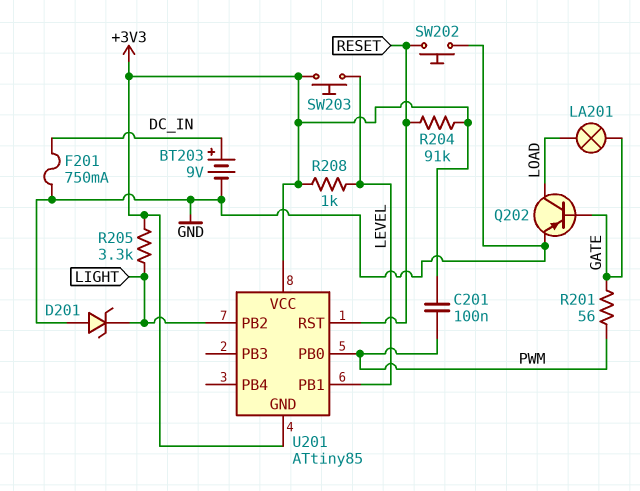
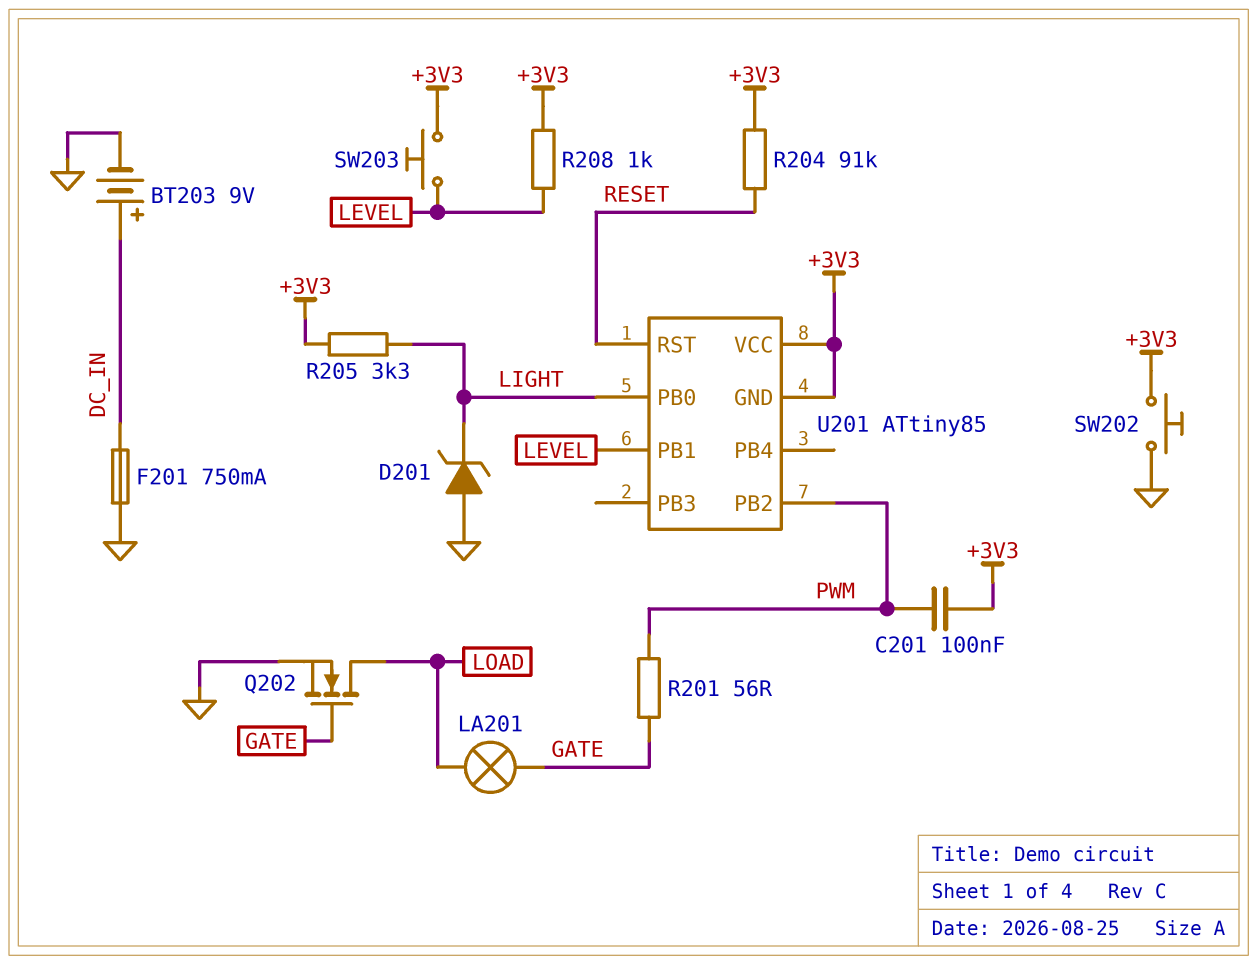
Q202: PNP (B GATE, C LOAD, E GND) -> NMOS (G GATE, D LOAD, S GND)
SW202: button (GND, RESET) -> button (+3V3, GND)
U201 pin PB0: PWM -> LIGHT
U201 pin PB2: LIGHT -> PWM

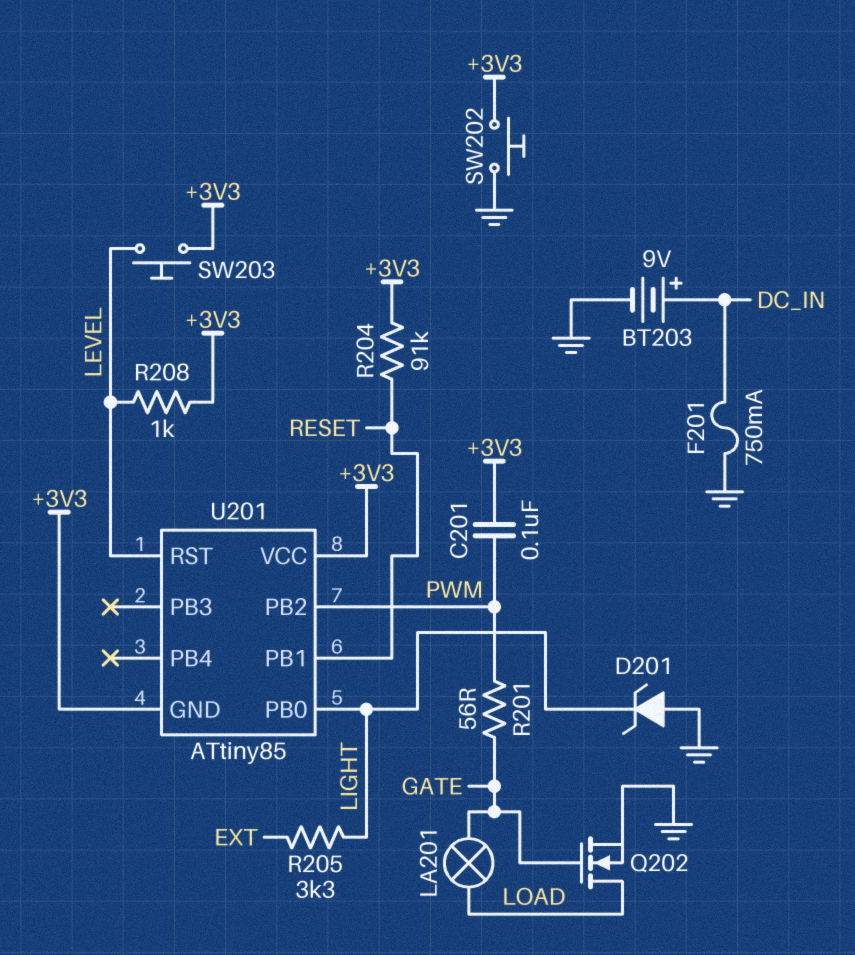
R205: 3.3k (+3V3, LIGHT) -> 3.3k (EXT, LIGHT)
U201 pin PB1: LEVEL -> RESET
U201 pin RST: RESET -> LEVEL

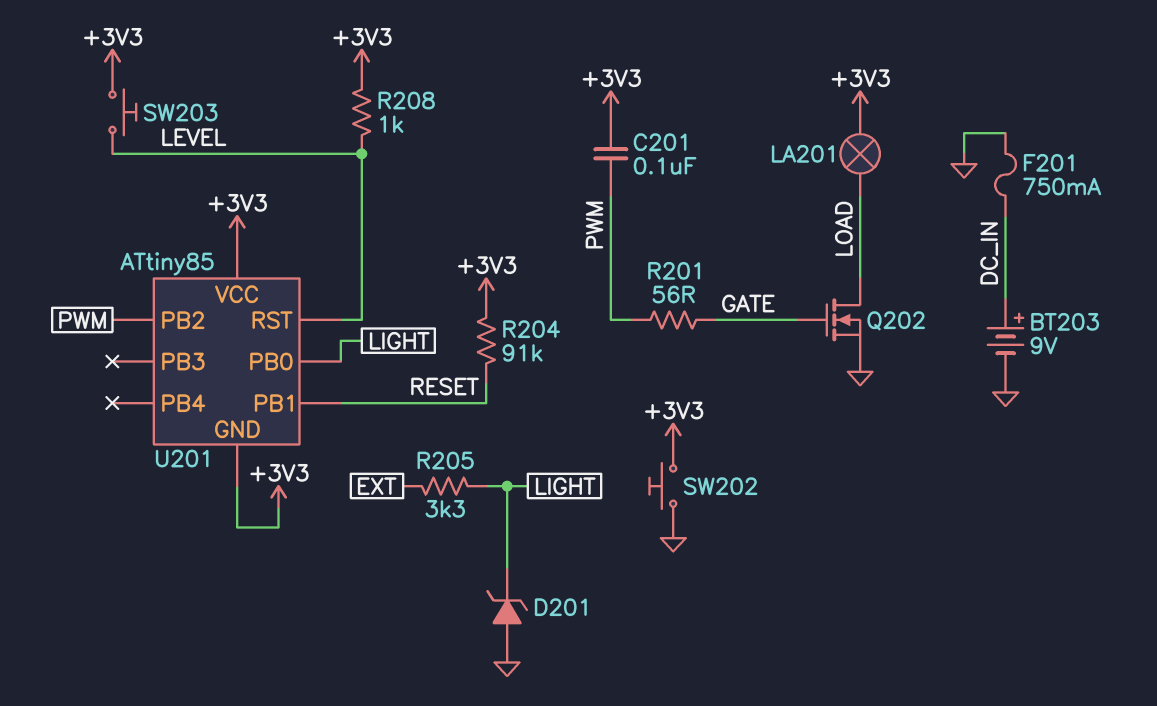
LA201: lamp (GATE, LOAD) -> lamp (+3V3, LOAD)

